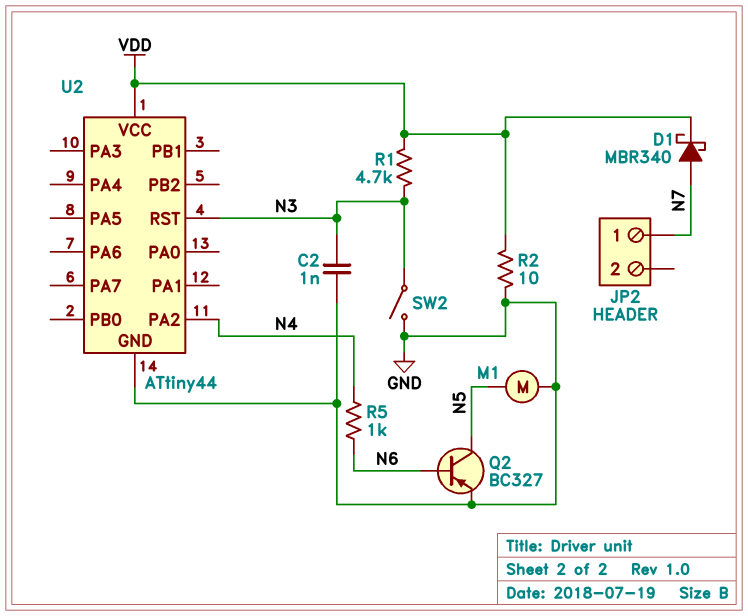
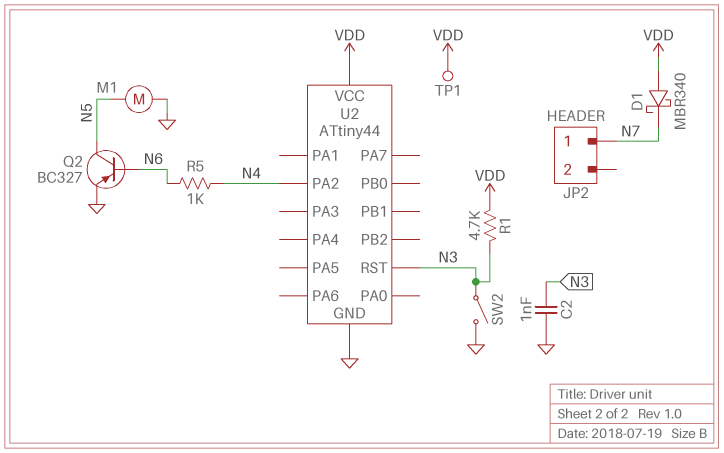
D1: schottky MBR340 (A N7, K VDD) -> schottky MBR340 (A VDD, K N7)
R2: 10 (GND, VDD) -> none
TP1: none -> test point (VDD)

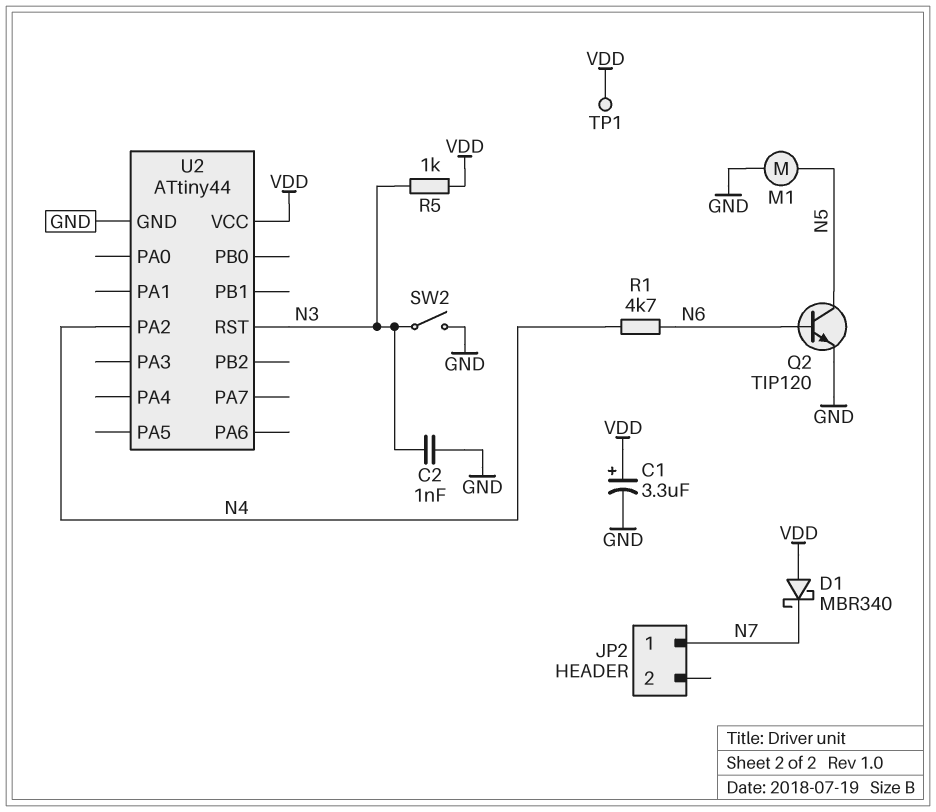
C1: none -> 3.3uF (plus VDD, minus GND)
Q2: PNP BC327 (B N6, C N5, E GND) -> NPN TIP120 (B N6, C N5, E GND)
R1: 4.7k (N3, VDD) -> 4.7k (N4, N6)
R5: 1k (N4, N6) -> 1k (N3, VDD)

